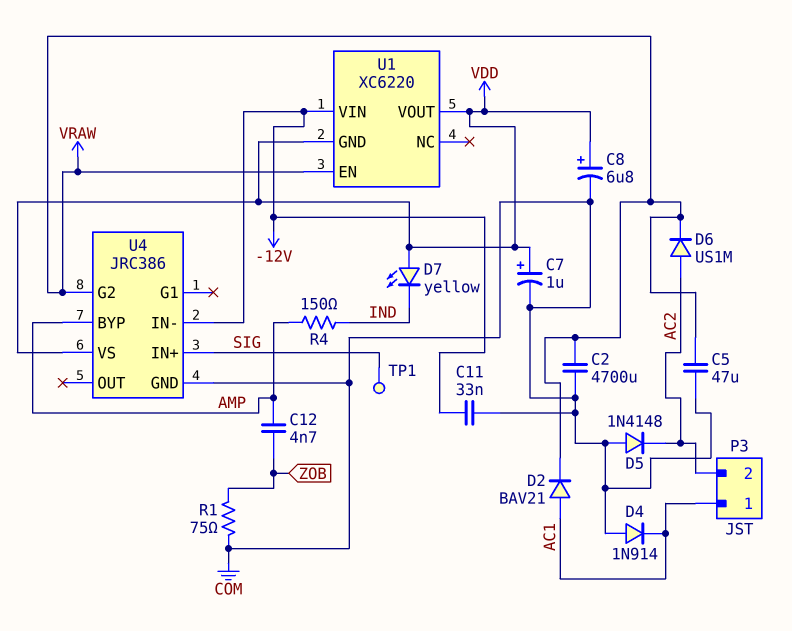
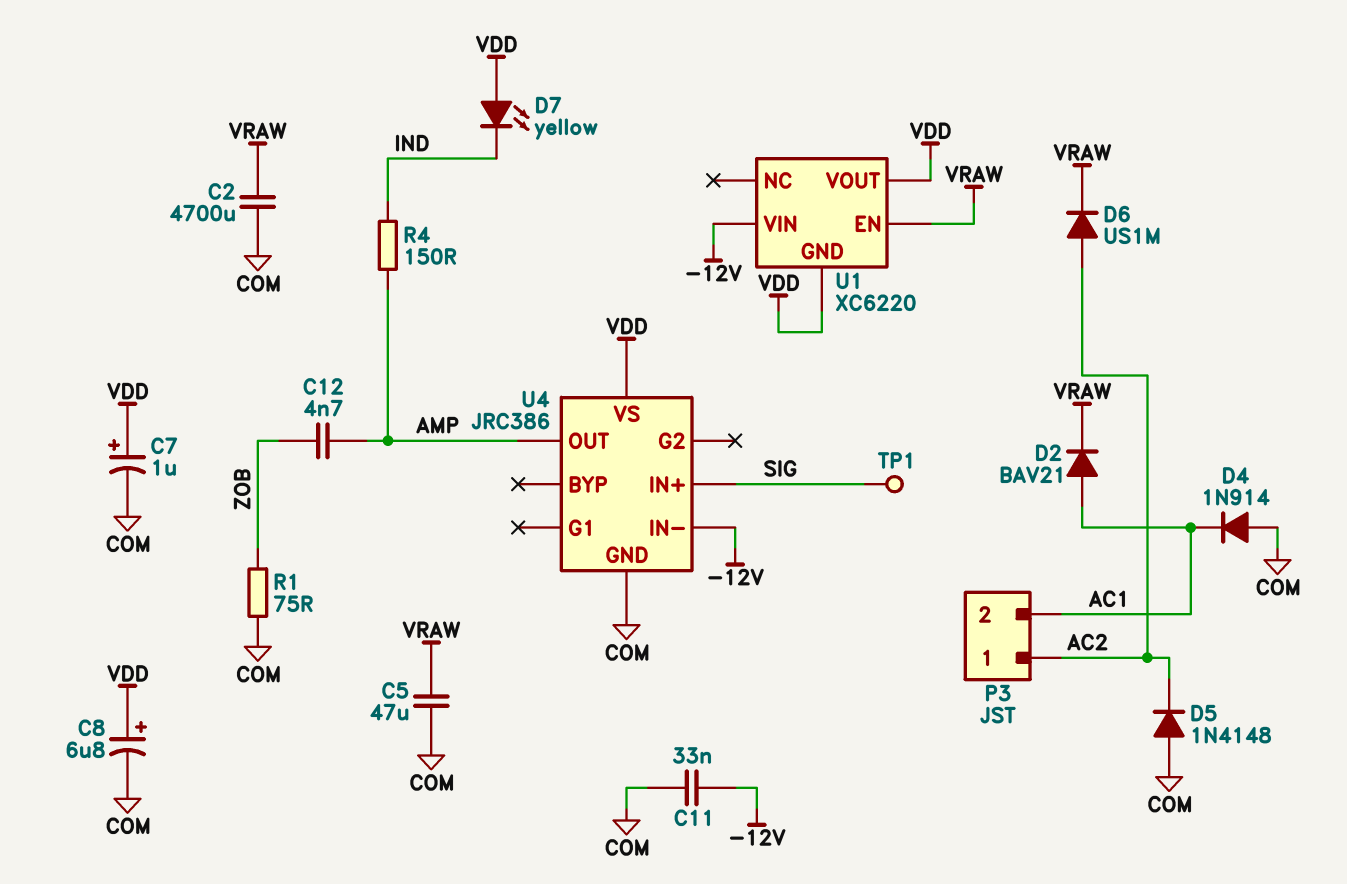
P3 pin 1: AC1 -> AC2
P3 pin 2: AC2 -> AC1
U4 pin BYP: AMP -> none
U4 pin G2: VRAW -> none
U4 pin OUT: none -> AMP

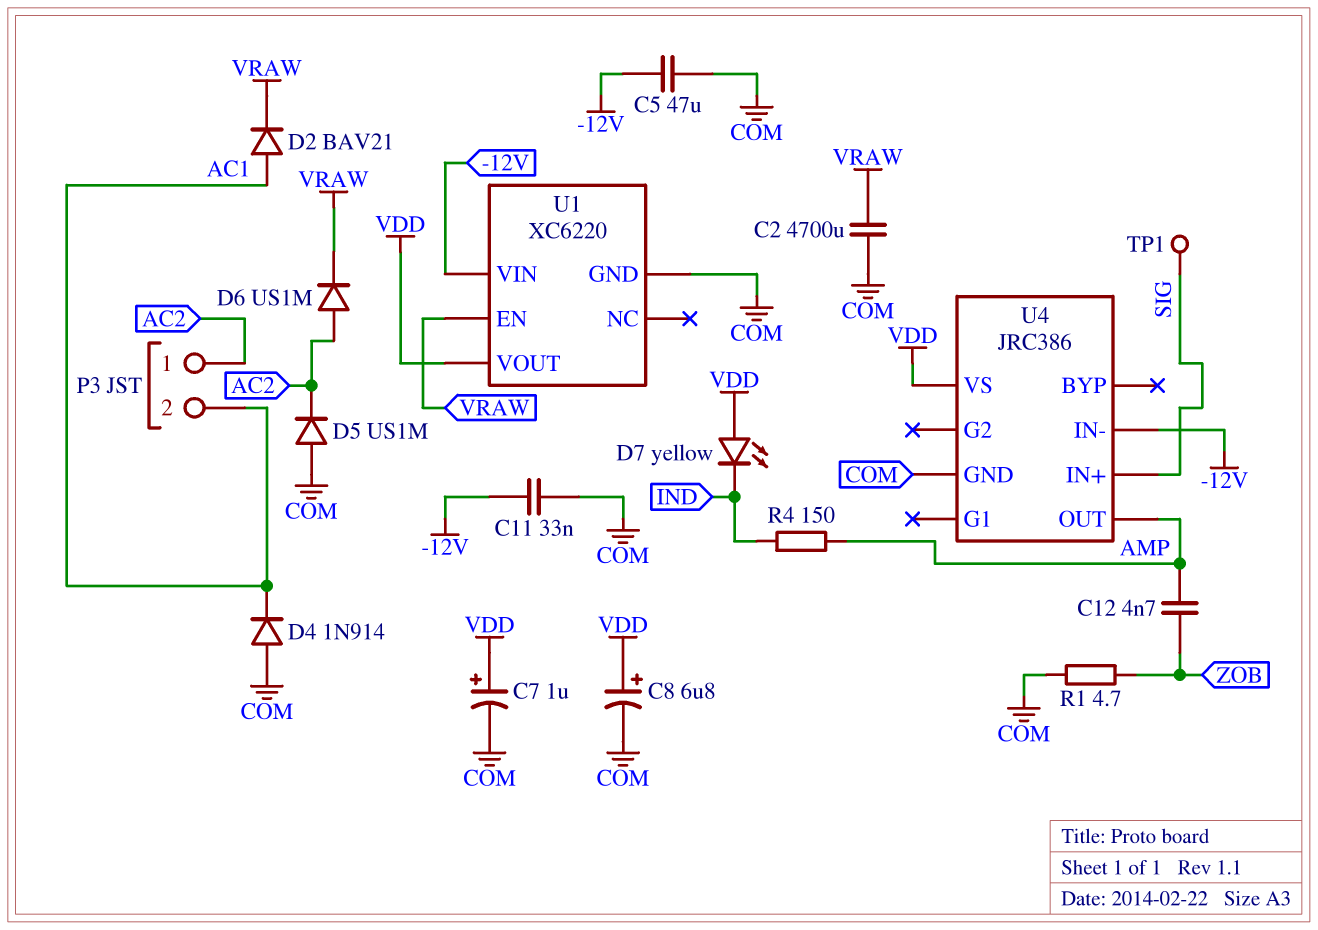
C5: 47uF (COM, VRAW) -> 47uF (-12V, COM)
D5: diode 1N4148 (A COM, K AC2) -> diode US1M (A COM, K AC2)
R1: 75 (COM, ZOB) -> 4.7 (COM, ZOB)
U1 pin GND: VDD -> COM

